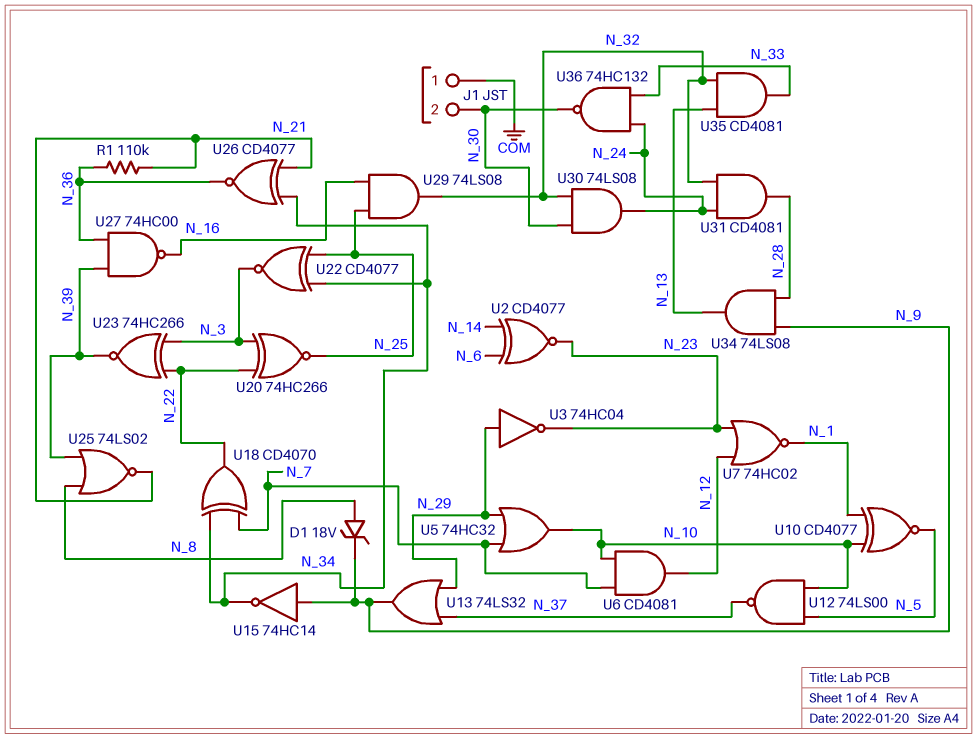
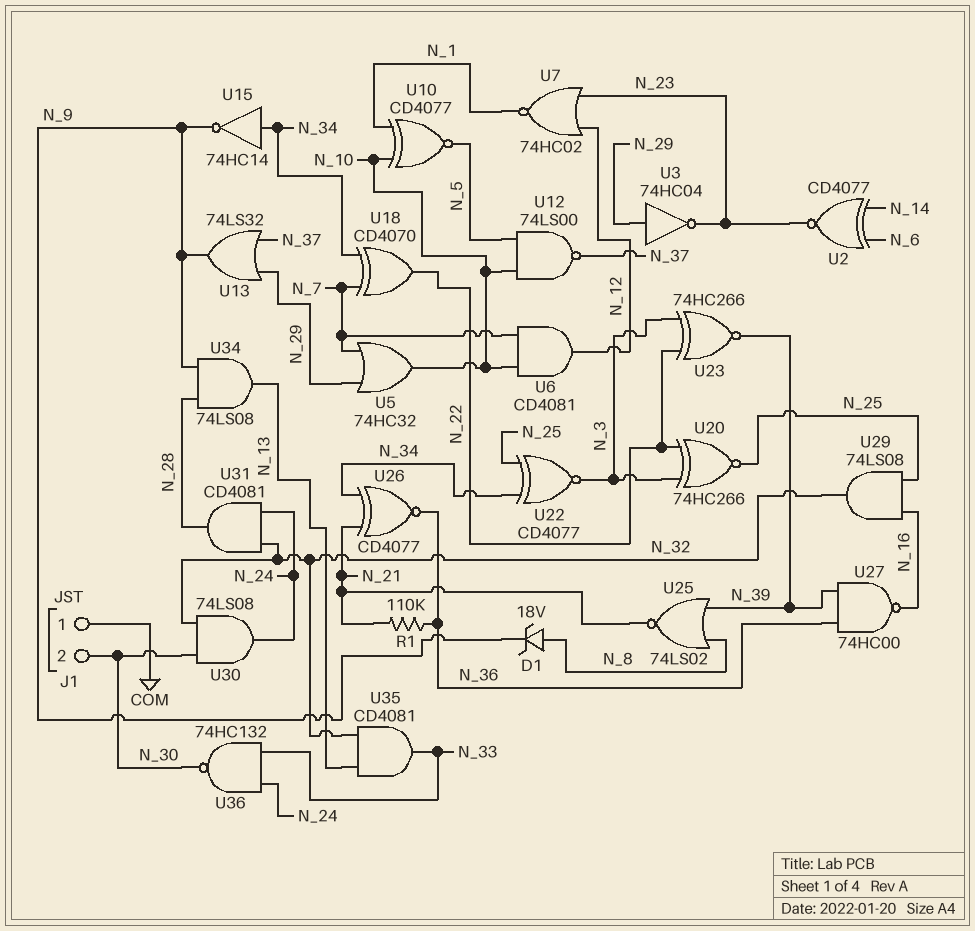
U15: NOT 74HC14 (in N_9, out N_34) -> NOT 74HC14 (in N_34, out N_9)

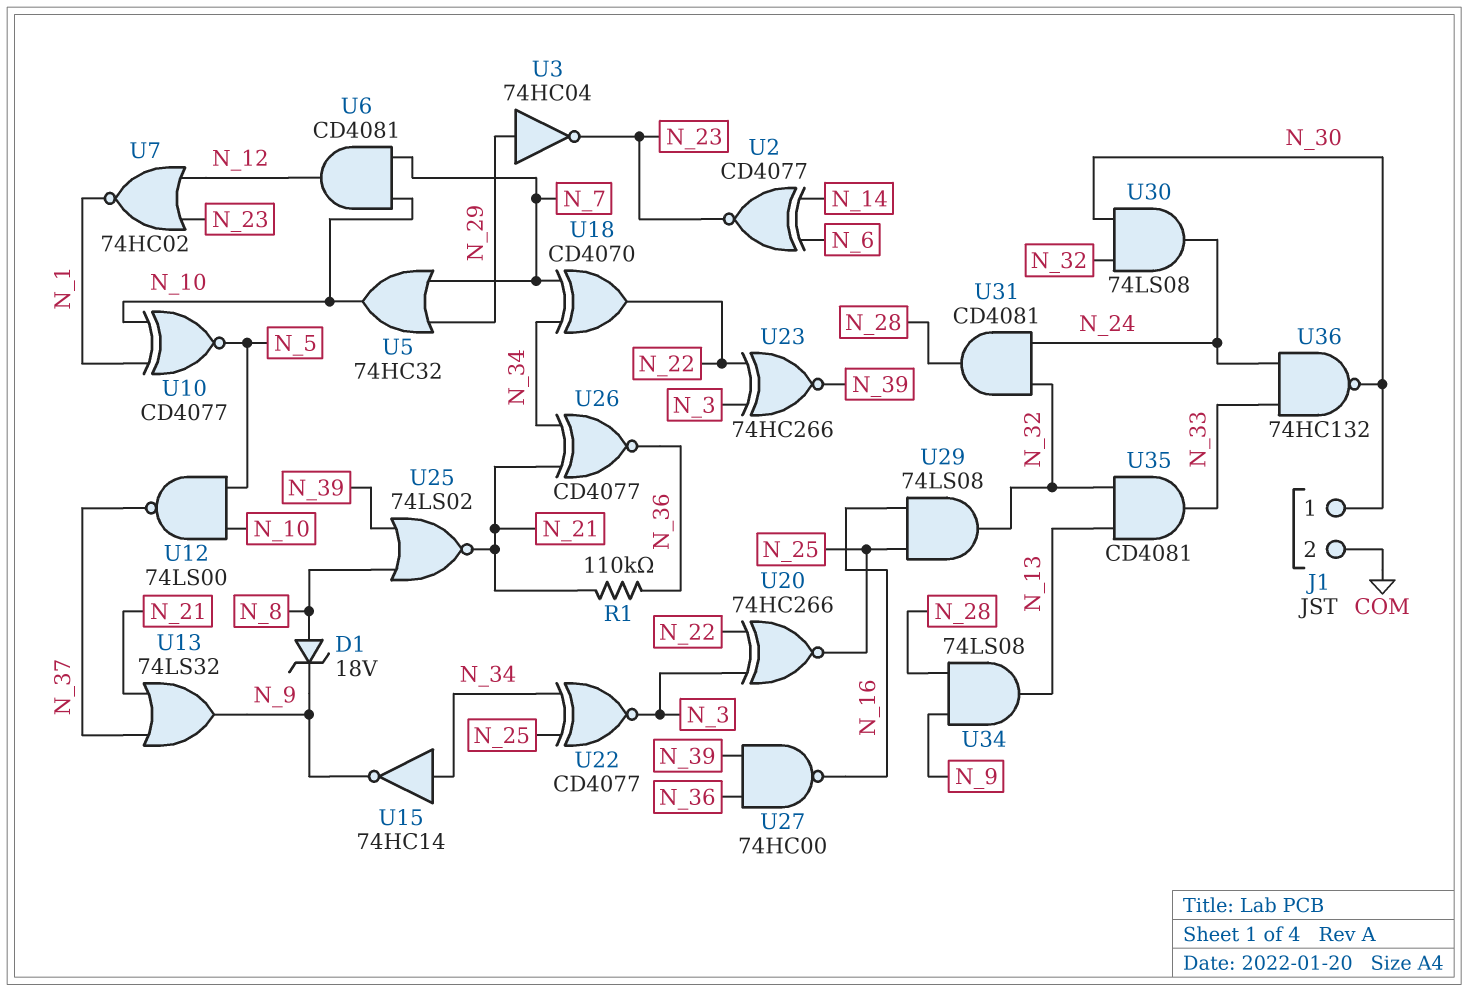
J1 pin 1: COM -> N_30
J1 pin 2: N_30 -> COM
U13: OR 74LS32 (in N_29, in N_37, out N_9) -> OR 74LS32 (in N_21, in N_37, out N_9)

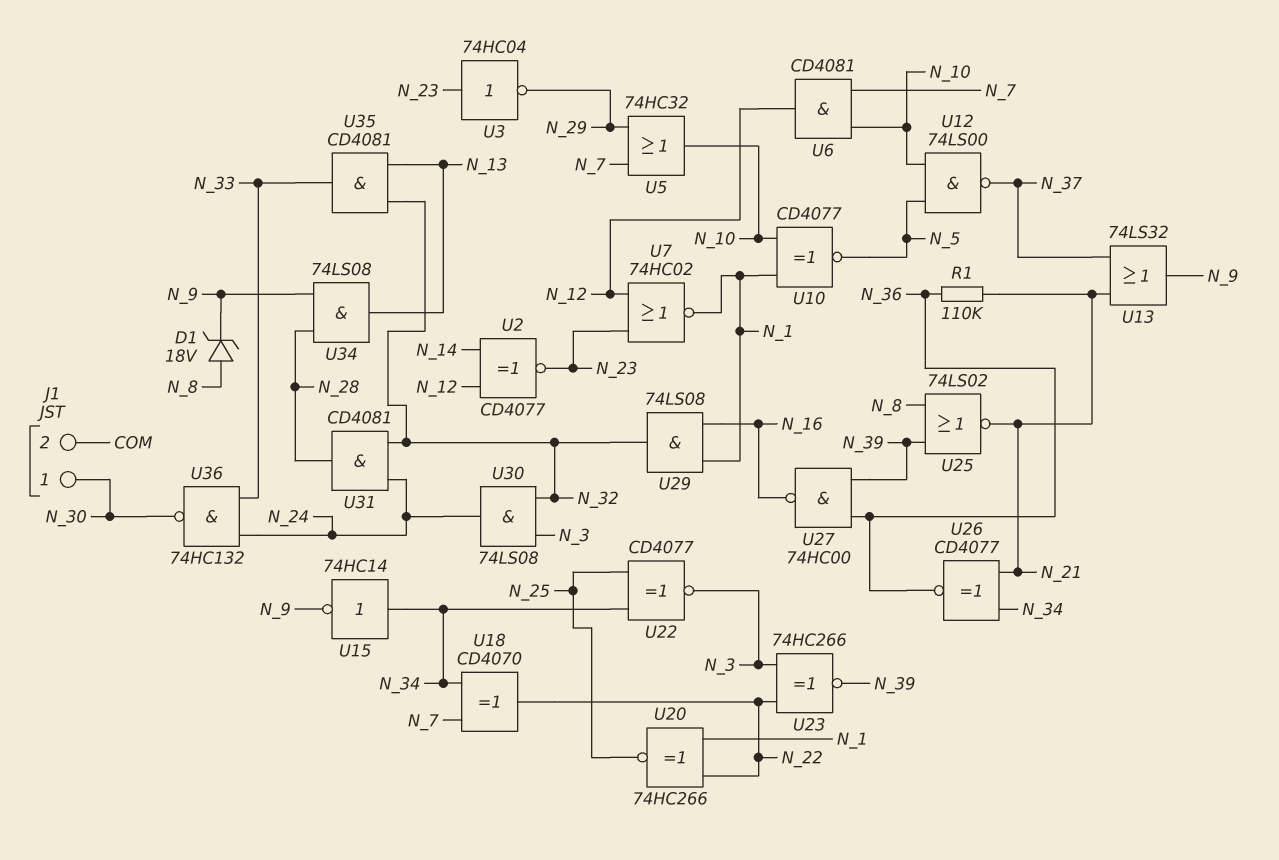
U2: XNOR CD4077 (in N_6, in N_14, out N_23) -> XNOR CD4077 (in N_12, in N_14, out N_23)
U3: NOT 74HC04 (in N_29, out N_23) -> NOT 74HC04 (in N_23, out N_29)
U20: XNOR 74HC266 (in N_3, in N_22, out N_25) -> XNOR 74HC266 (in N_1, in N_22, out N_25)
U29: AND 74LS08 (in N_16, in N_25, out N_32) -> AND 74LS08 (in N_1, in N_16, out N_32)
U30: AND 74LS08 (in N_30, in N_32, out N_24) -> AND 74LS08 (in N_3, in N_32, out N_24)

